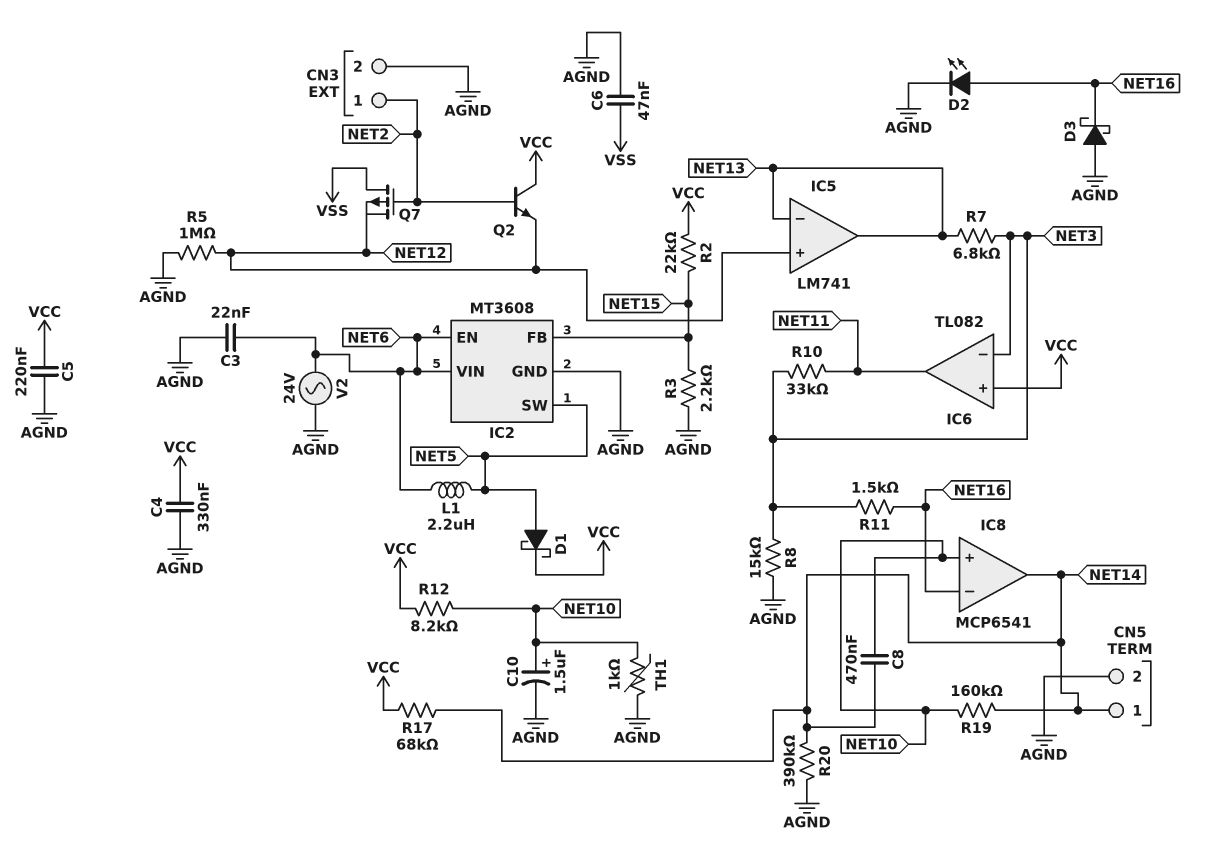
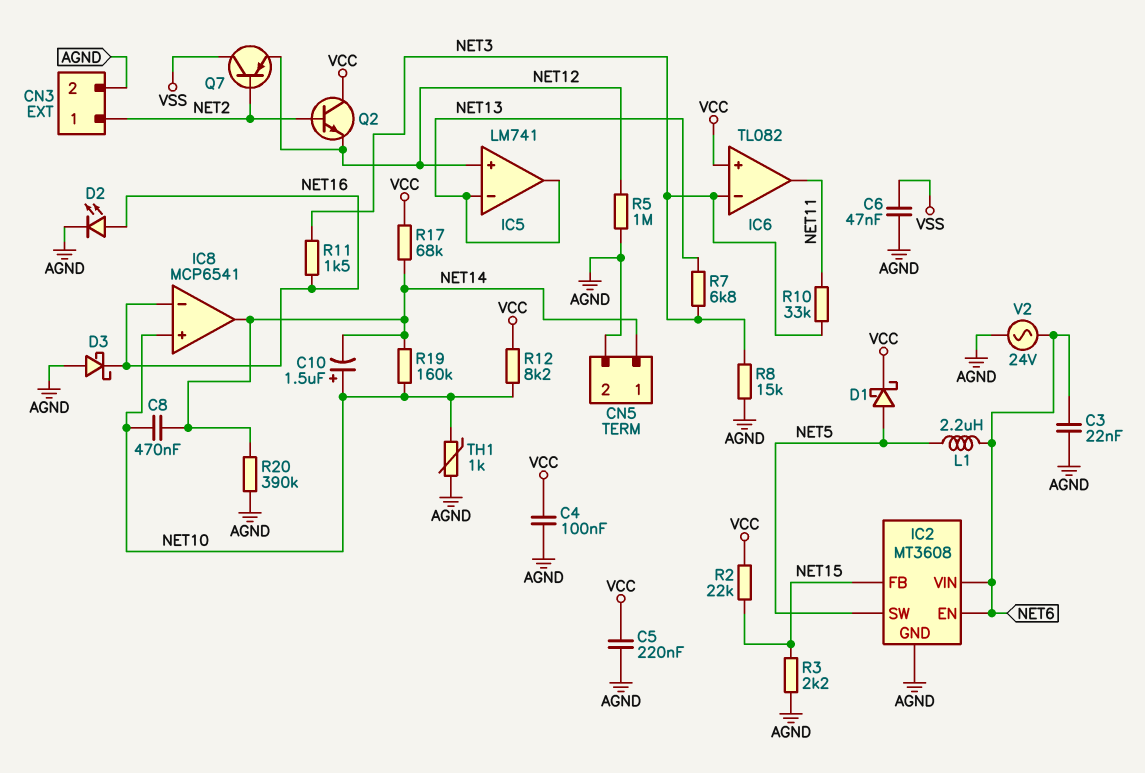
C4: 330nF (AGND, VCC) -> 100nF (AGND, VCC)
C10: 1.5uF (plus NET10, minus AGND) -> 1.5uF (plus NET10, minus NET14)
Q7: PMOS (G NET2, D VSS, S NET12) -> PNP (B NET2, C VSS, E NET12)

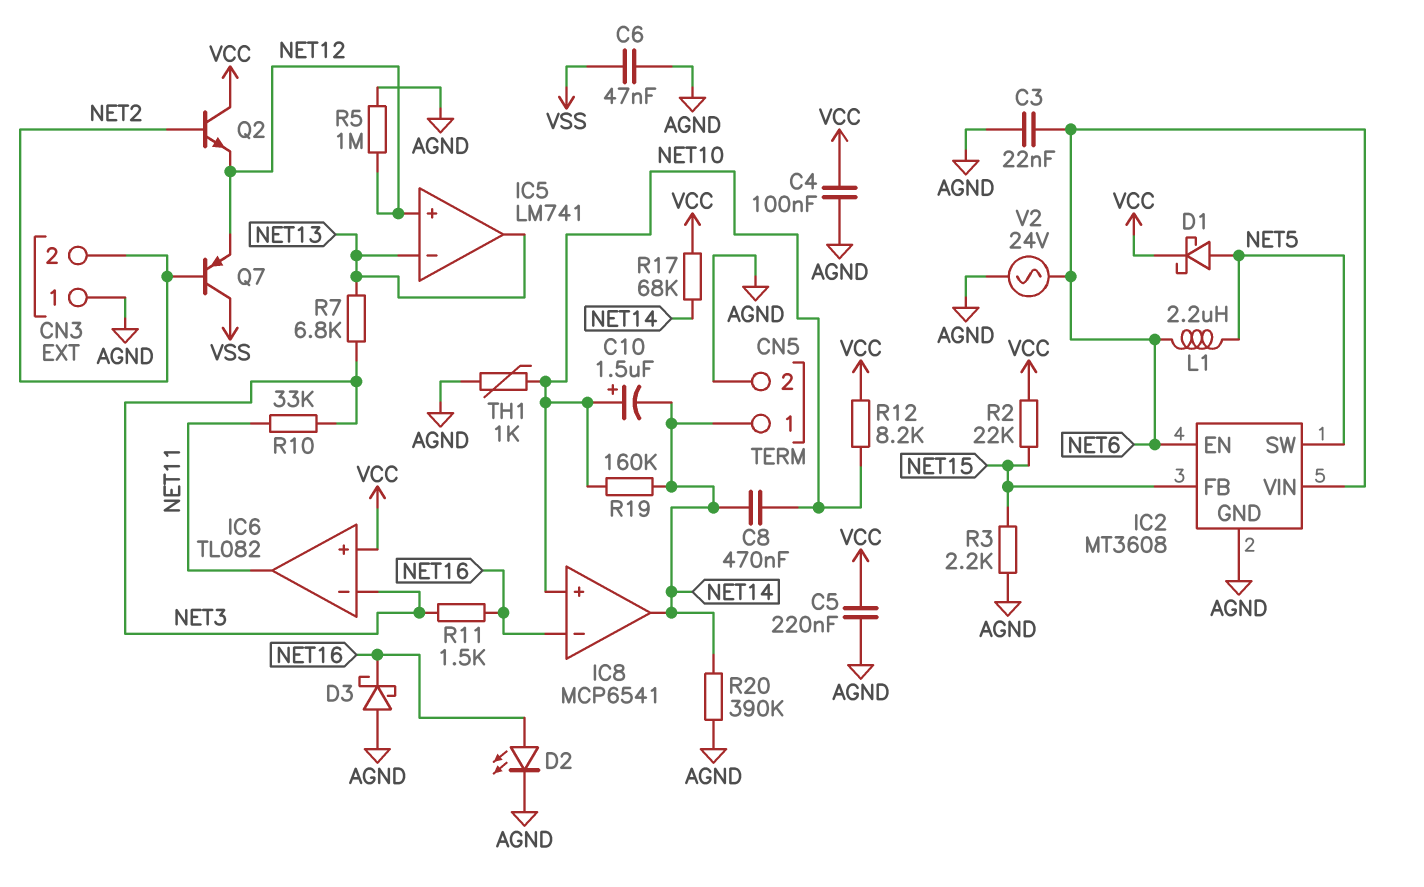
CN3 pin 1: NET2 -> AGND
CN3 pin 2: AGND -> NET2
R8: 15k (AGND, NET3) -> none

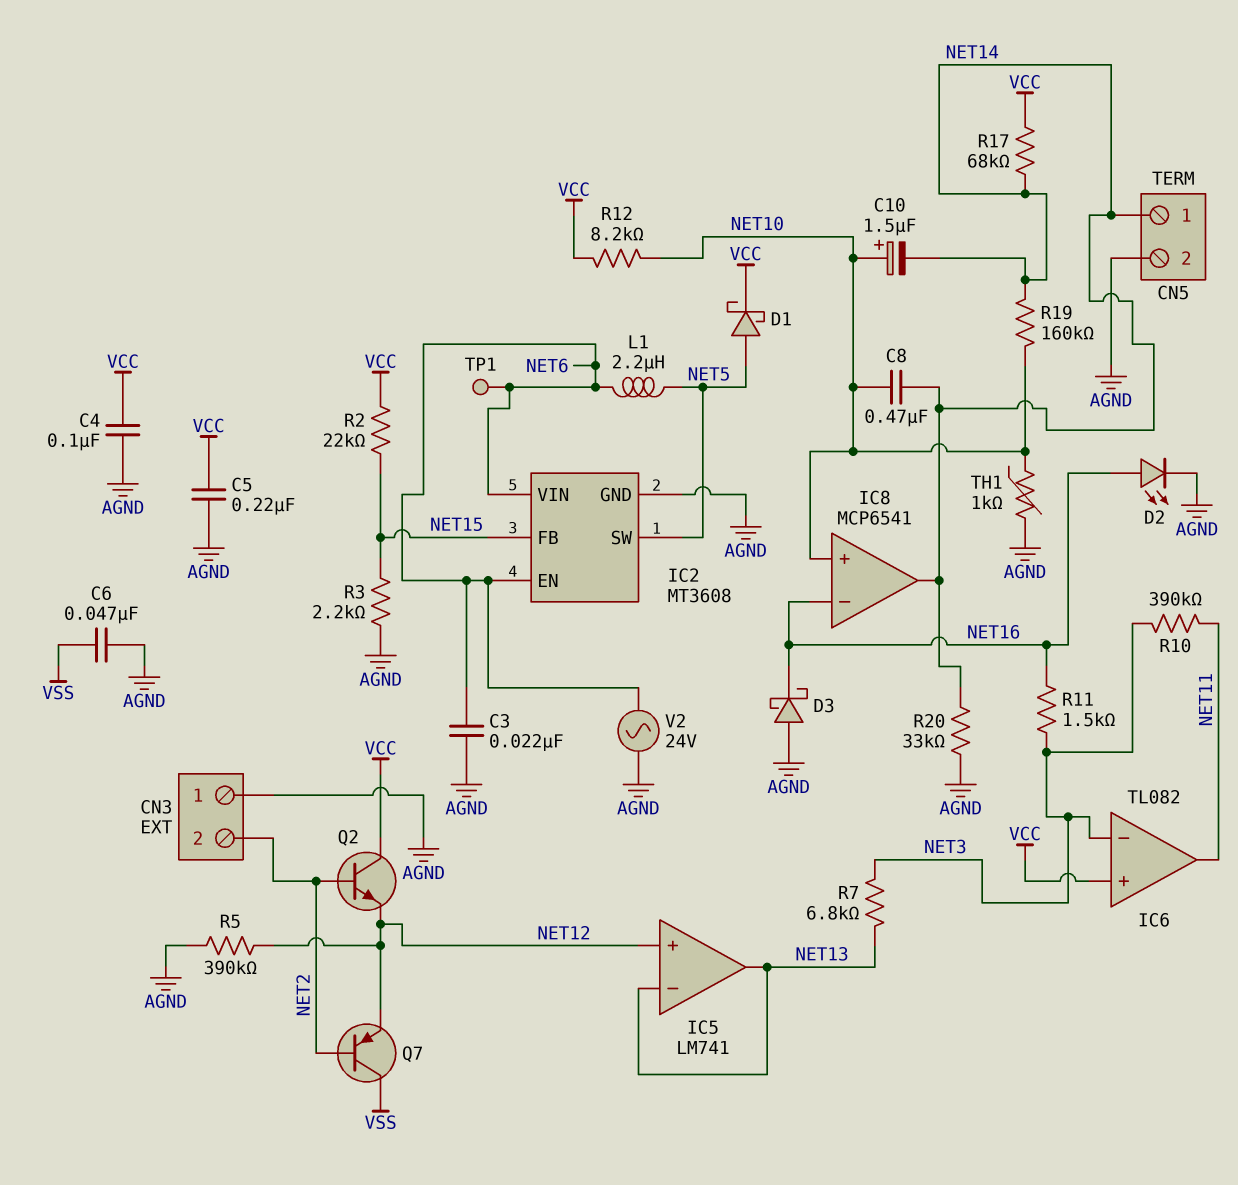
R5: 1M (AGND, NET12) -> 390k (AGND, NET12)
R10: 33k (NET3, NET11) -> 390k (NET3, NET11)
R20: 390k (AGND, NET14) -> 33k (AGND, NET14)
TP1: none -> test point (NET6)

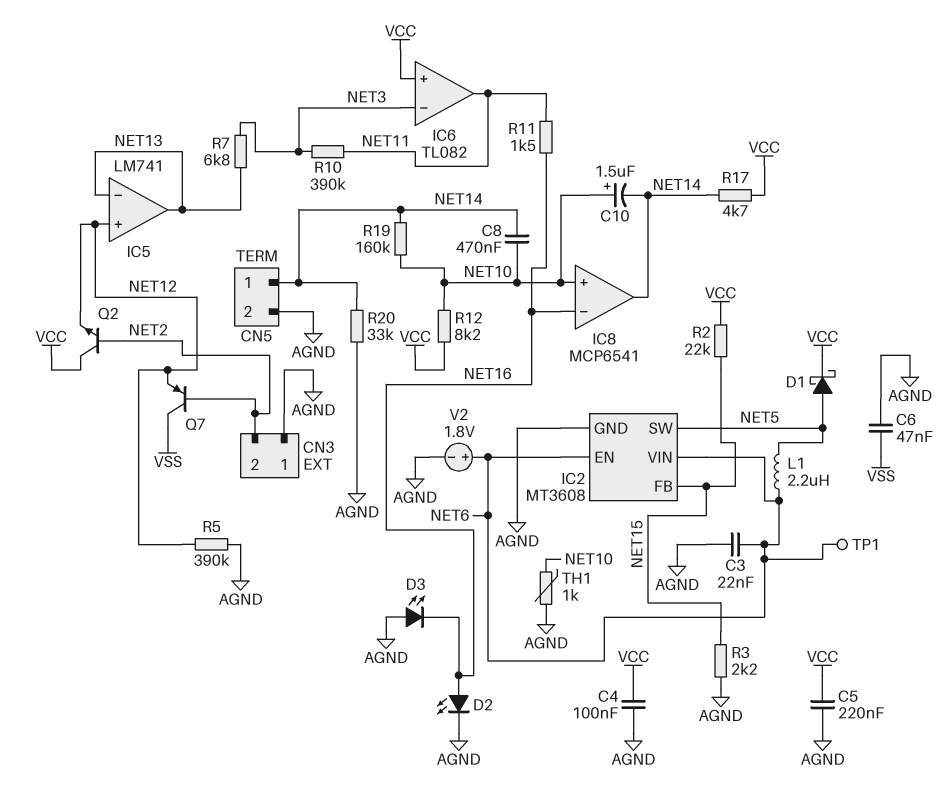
D3: schottky (A AGND, K NET16) -> LED (A AGND, K NET16)
R11: 1.5k (NET3, NET16) -> 1.5k (NET11, NET16)
R17: 68k (NET14, VCC) -> 4.7k (NET14, VCC)
V2: AC 24V (AGND, NET6) -> 1.8V (plus NET6, minus AGND)

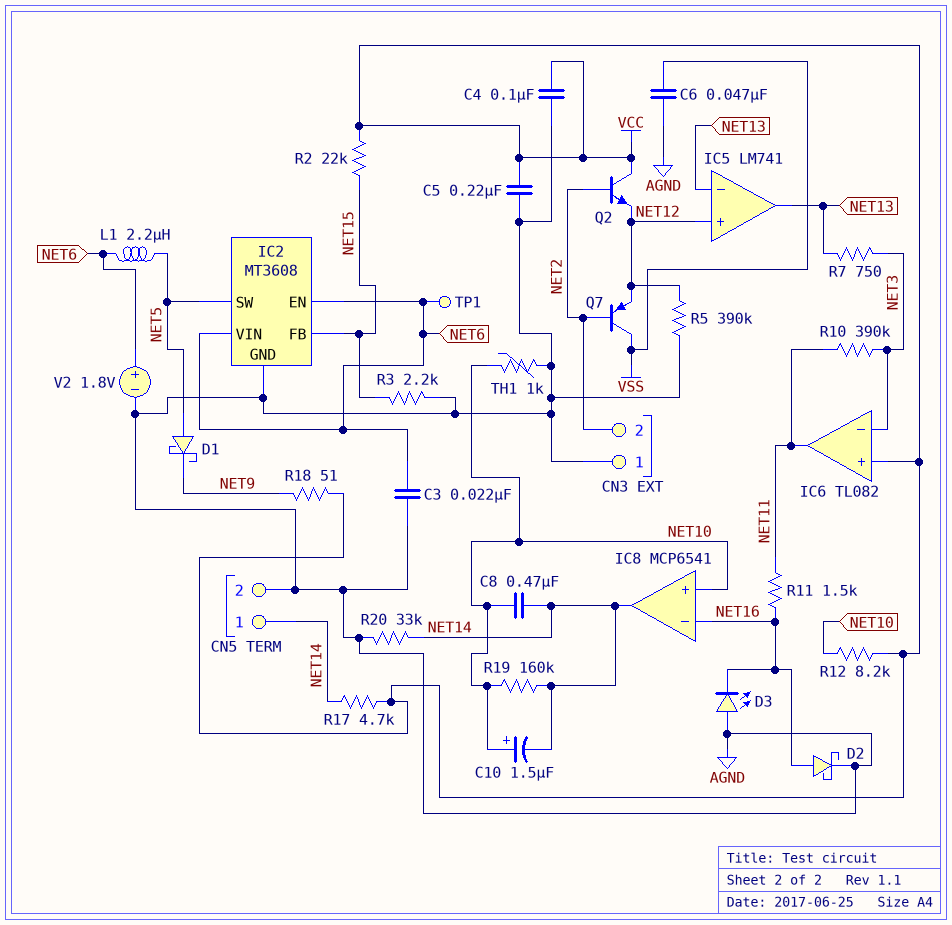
D1: schottky (A NET5, K VCC) -> schottky (A NET5, K NET9)
D2: LED (A NET16, K AGND) -> schottky (A NET16, K AGND)
R7: 6.8k (NET3, NET13) -> 750 (NET3, NET13)
R18: none -> 51 (NET9, VCC)

